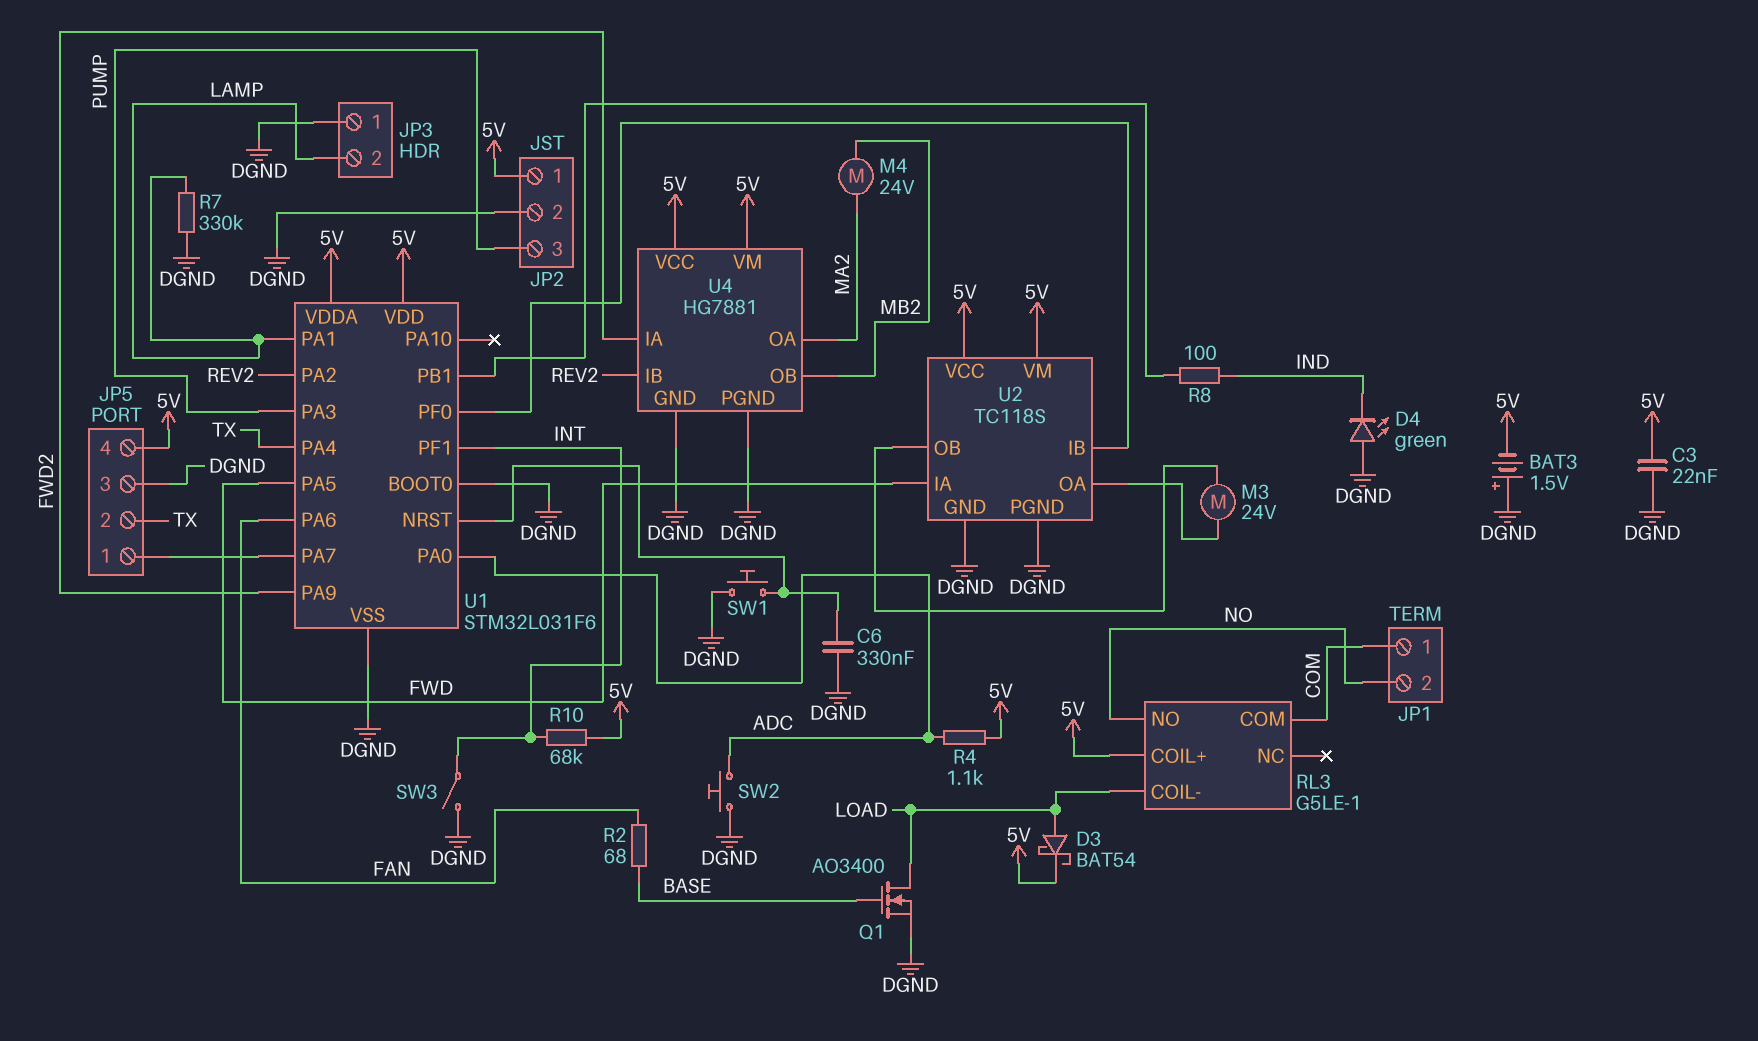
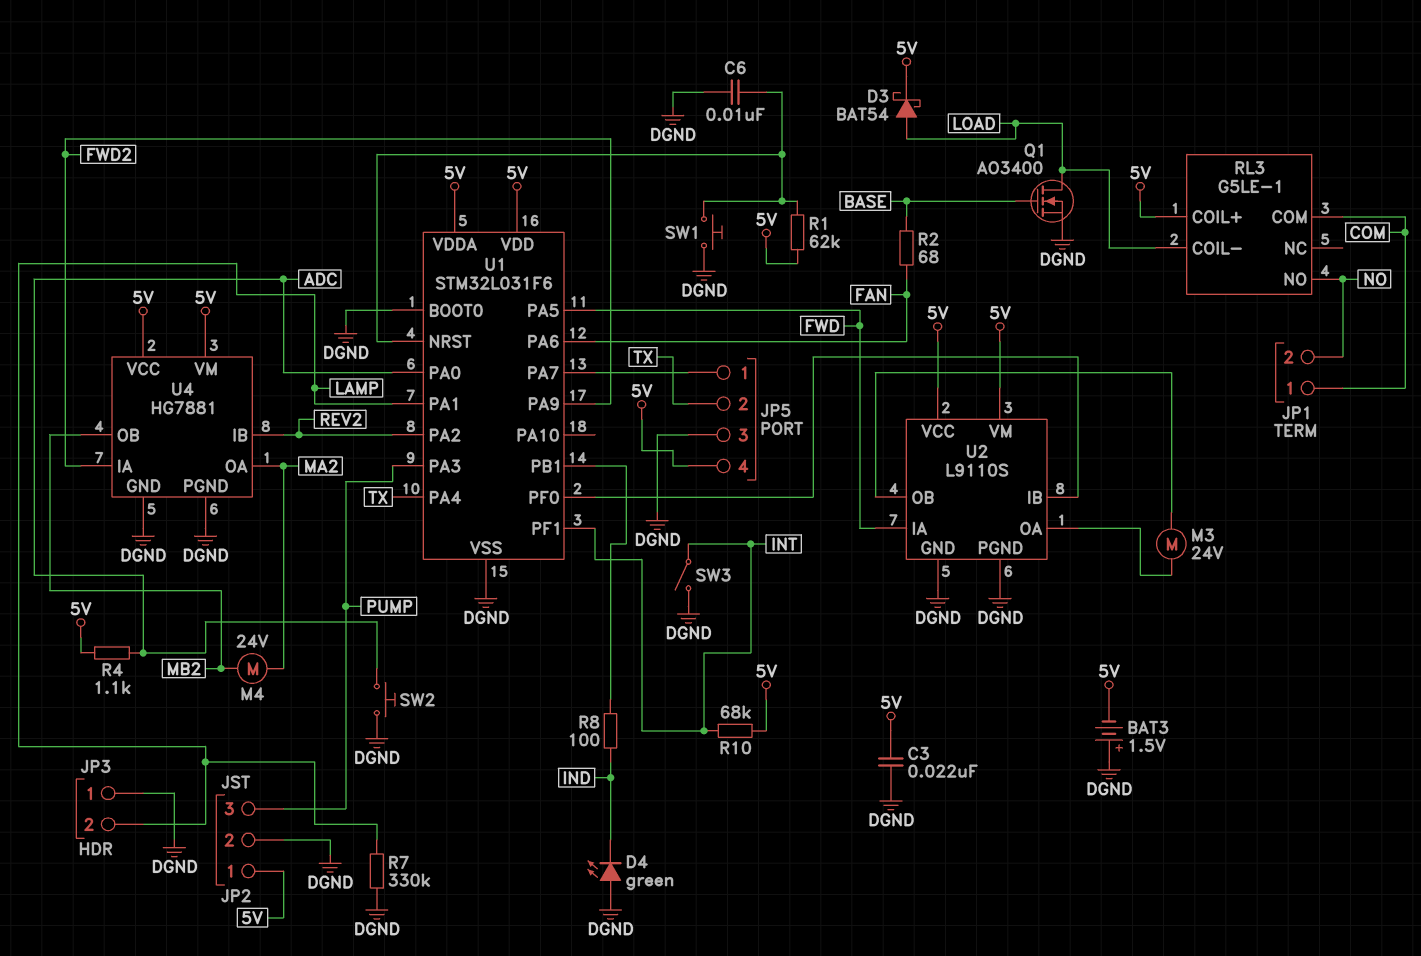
C6: 330nF (DGND, U1/NRST) -> 10nF (DGND, U1/NRST)
R1: none -> 62k (5V, U1/NRST)
U2: TC118S -> L9110S

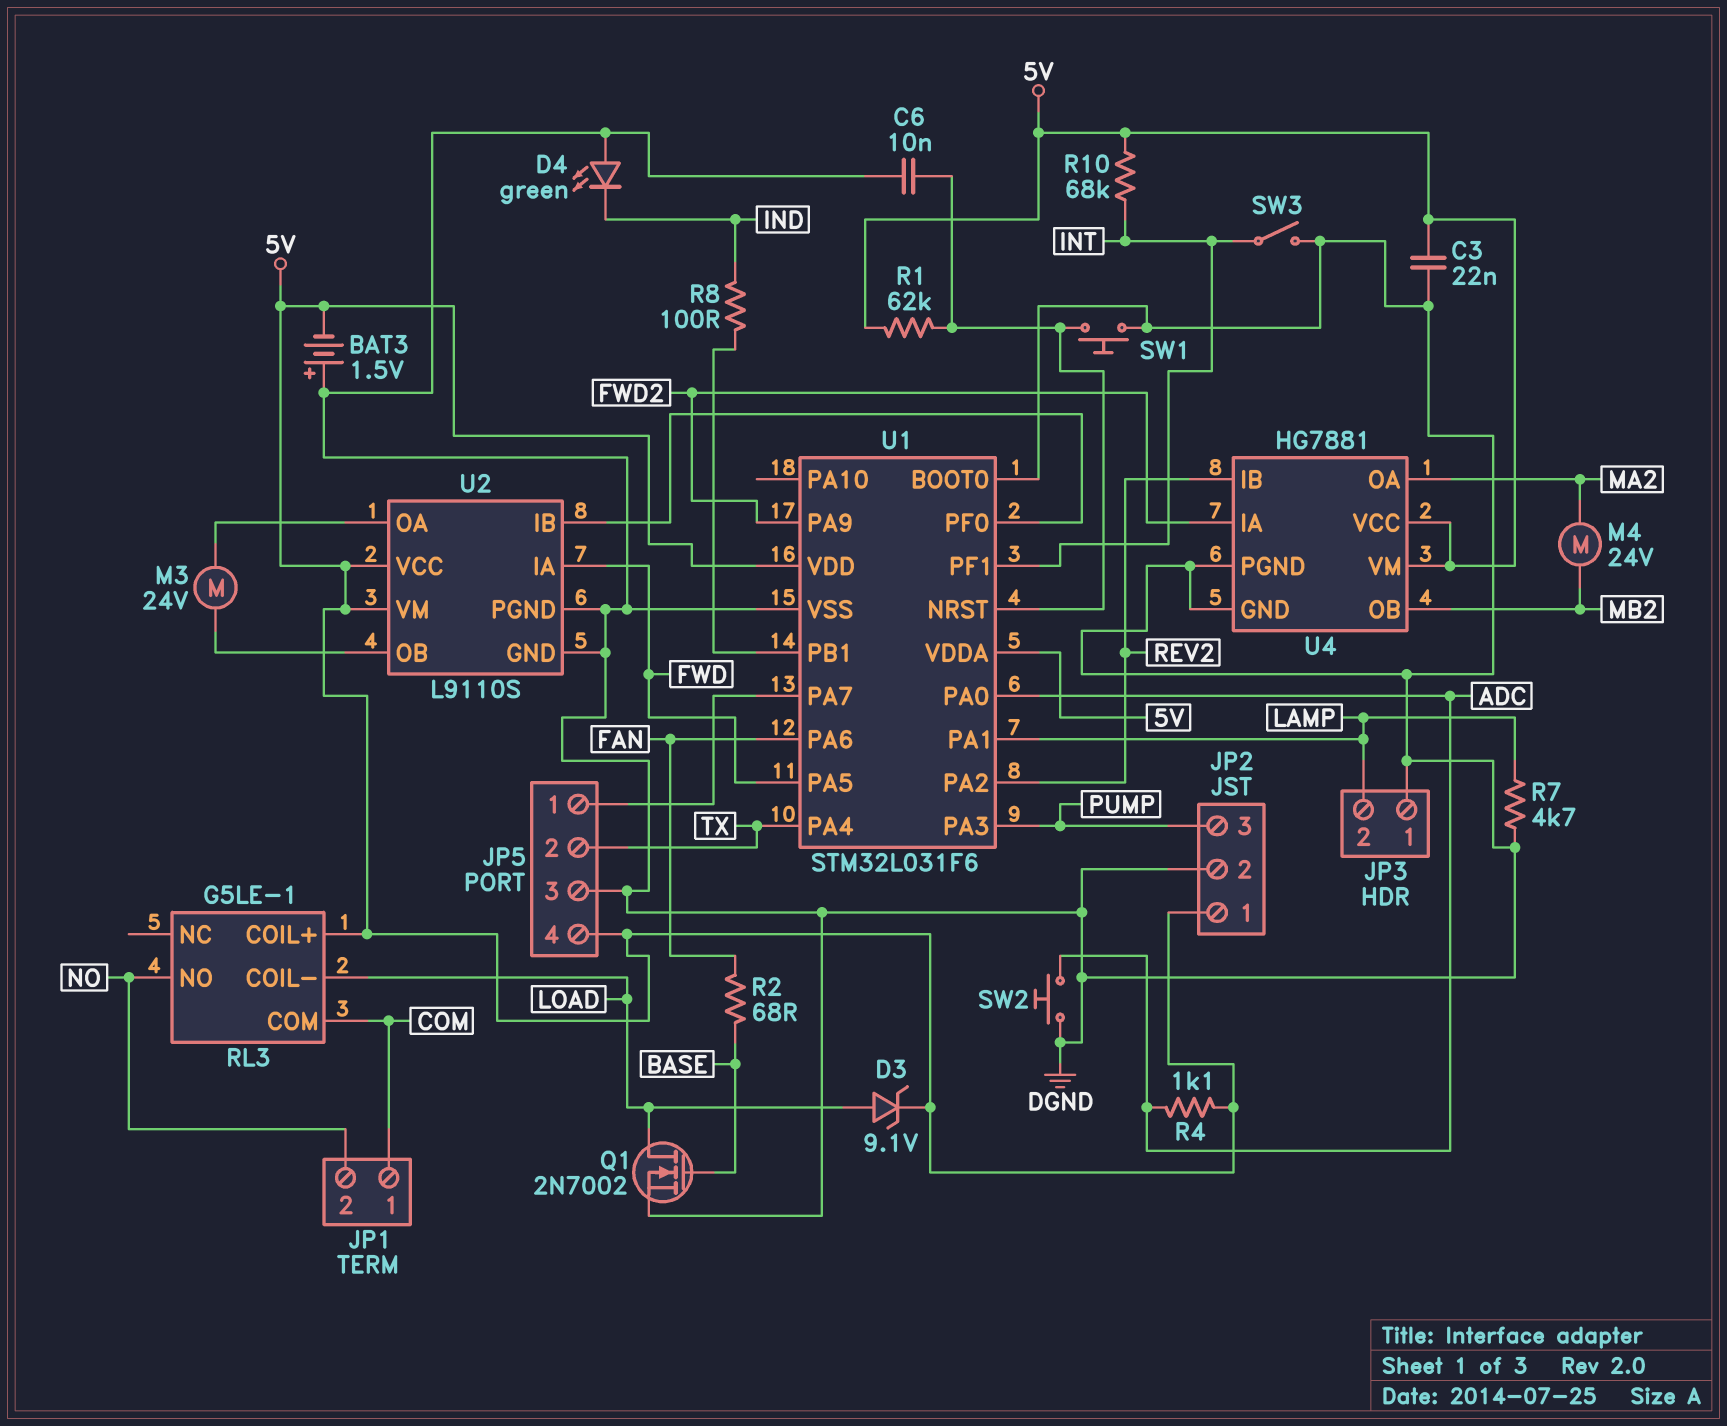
D3: schottky BAT54 (A LOAD, K 5V) -> zener 9.1V (A LOAD, K 5V)
Q1: NMOS AO3400 (G BASE, D LOAD, S DGND) -> NMOS 2N7002 (G BASE, D LOAD, S DGND)
R7: 330k (DGND, LAMP) -> 4.7k (DGND, LAMP)

